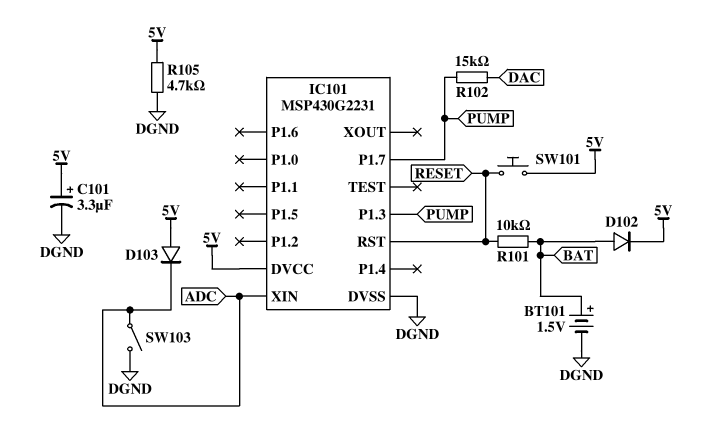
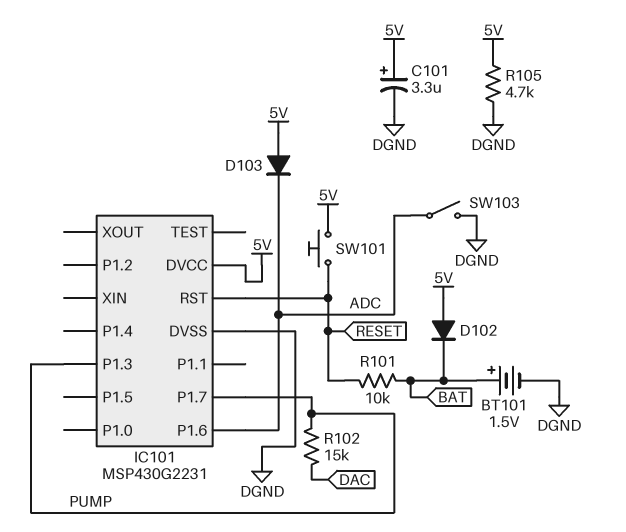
D102: diode (A BAT, K 5V) -> diode (A 5V, K BAT)
IC101 pin P1.6: none -> ADC
IC101 pin XIN: ADC -> none

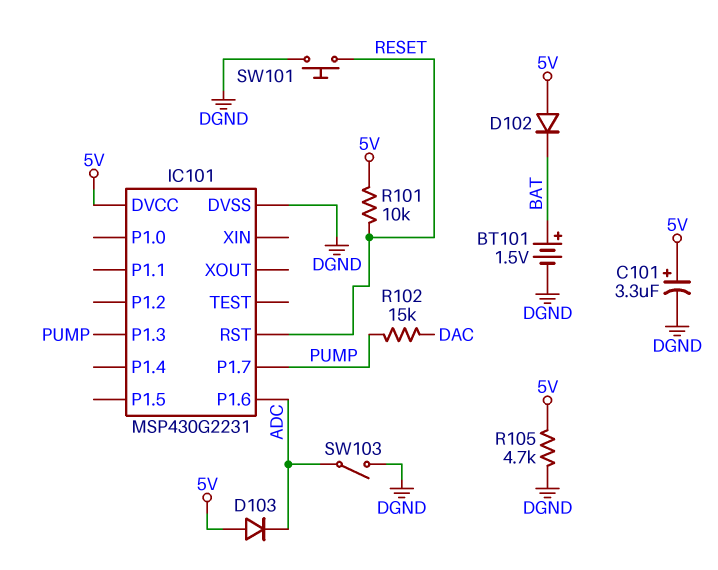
R101: 10k (BAT, RESET) -> 10k (5V, RESET)
SW101: button (5V, RESET) -> button (DGND, RESET)

